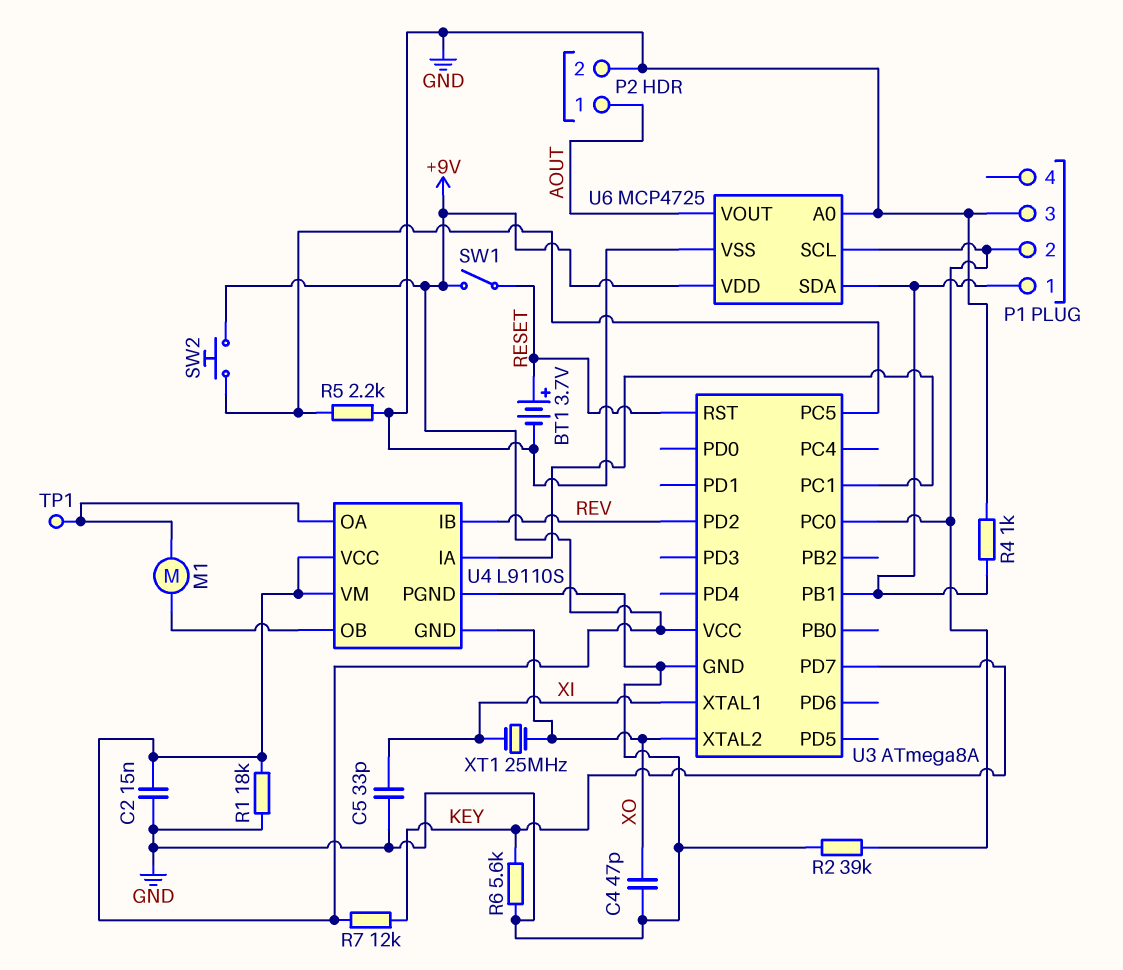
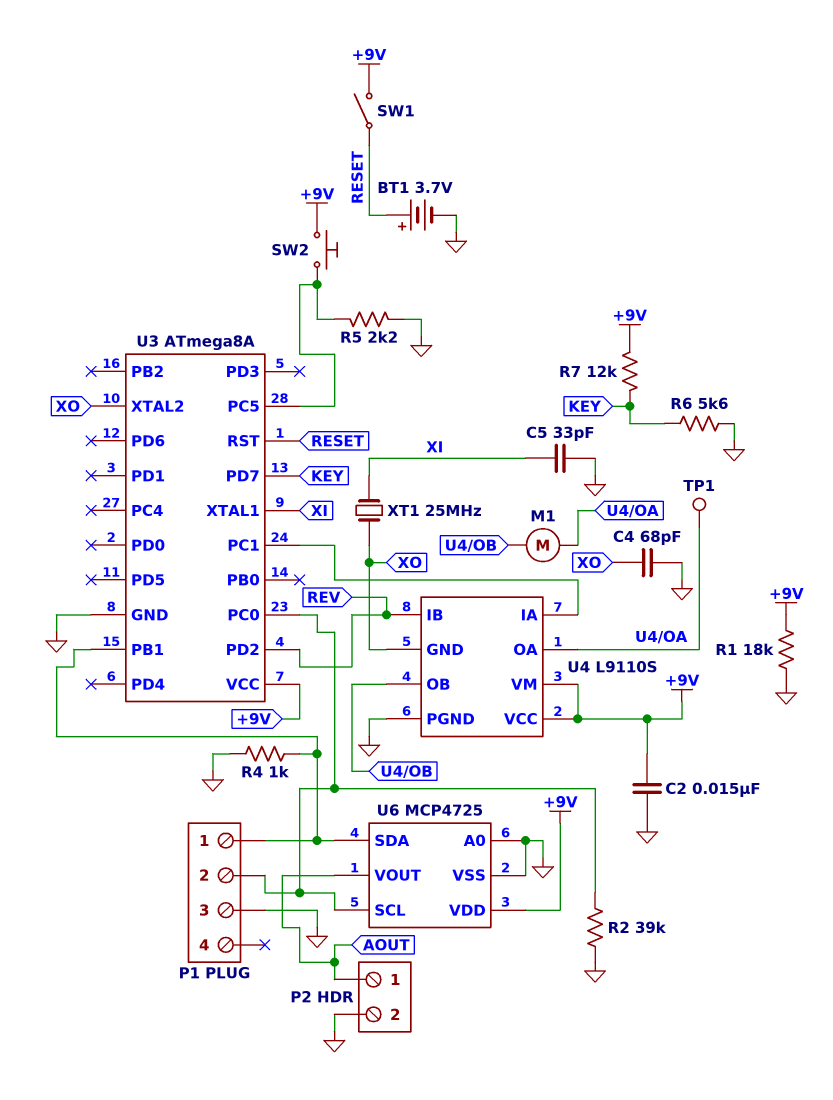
C4: 47pF (GND, XO) -> 68pF (GND, XO)

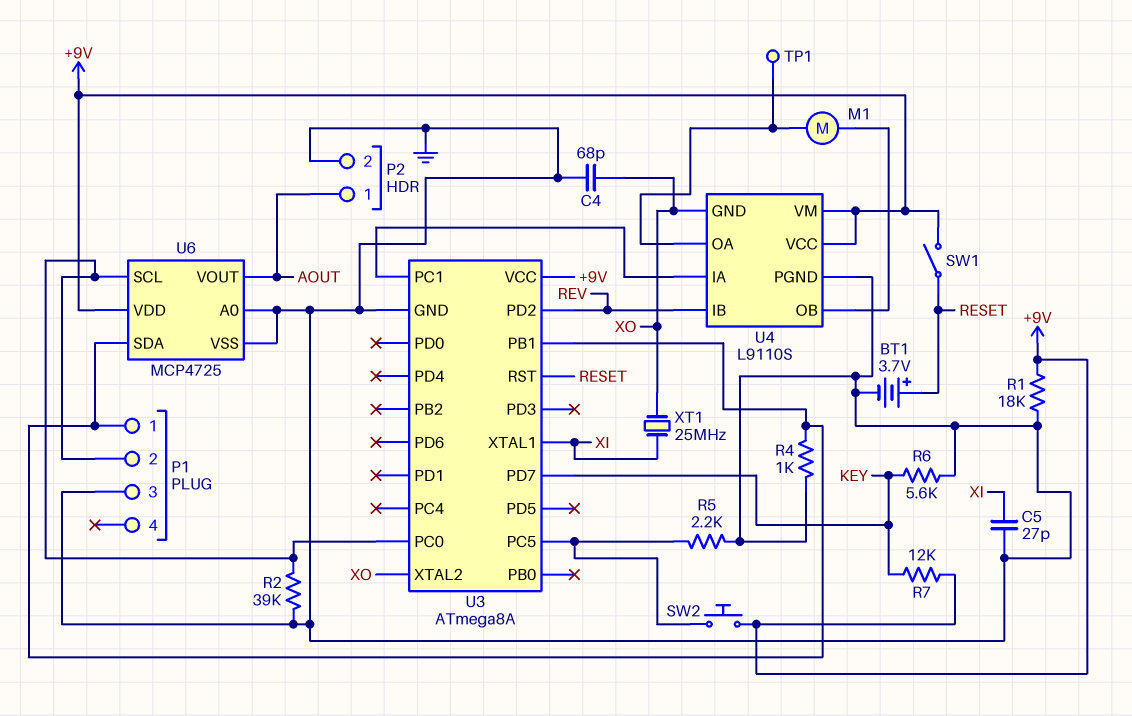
C2: 15nF (+9V, GND) -> none
C5: 33pF (GND, XI) -> 27pF (GND, XI)

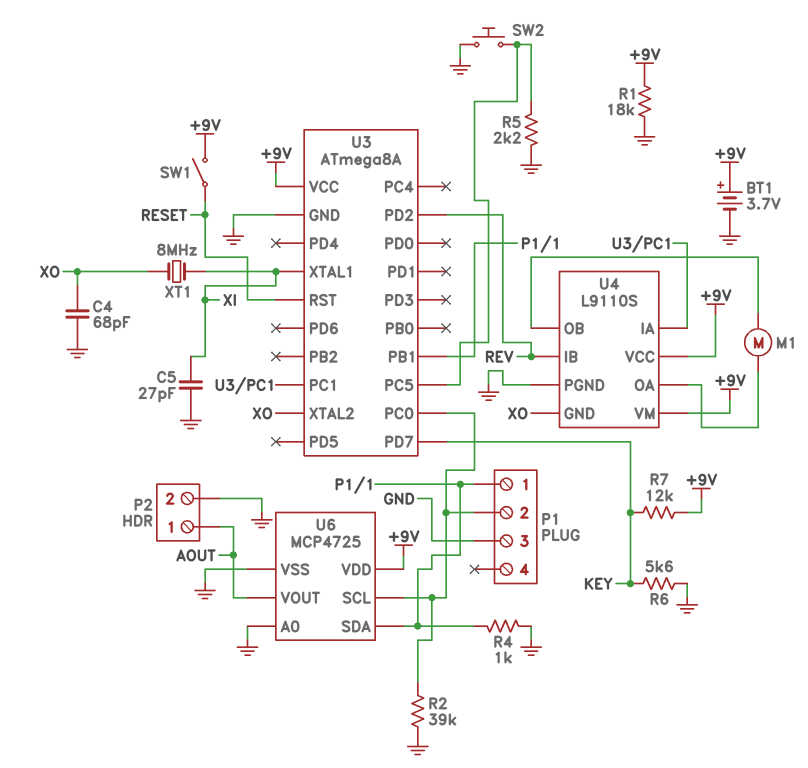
BT1: 3.7V (plus RESET, minus GND) -> 3.7V (plus +9V, minus GND)
SW2: button (+9V, U3/PC5) -> button (GND, U3/PC5)
TP1: test point (U4/OA) -> none
XT1: 25MHz (XI, XO) -> 8MHz (XI, XO)

